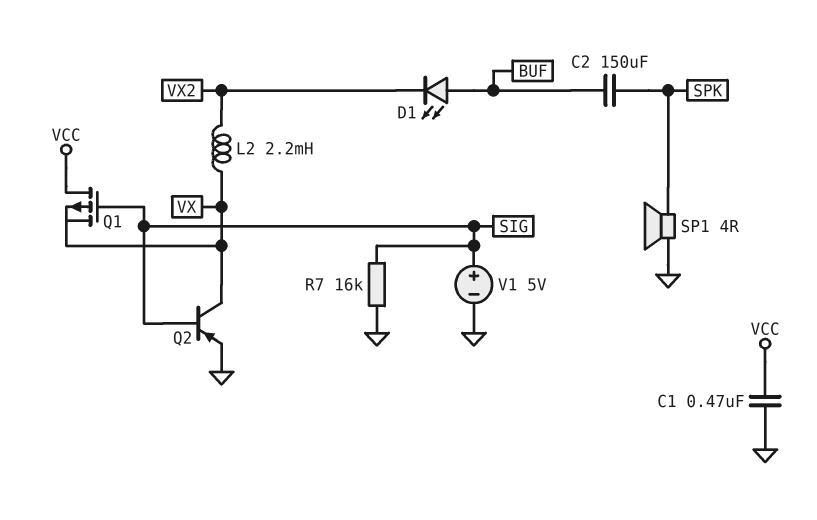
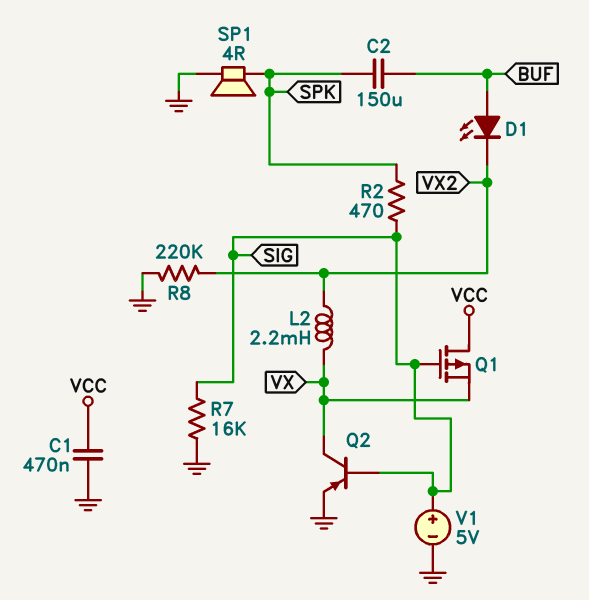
R2: none -> 470 (SIG, SPK)
R8: none -> 220k (GND, VX2)

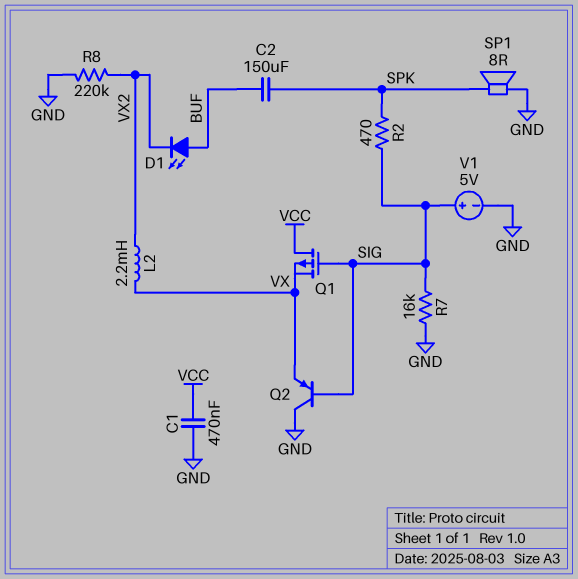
Q2: PNP (B SIG, C VX, E GND) -> PNP (B SIG, C GND, E VX)
SP1: speaker 4R (GND, SPK) -> speaker 8R (GND, SPK)

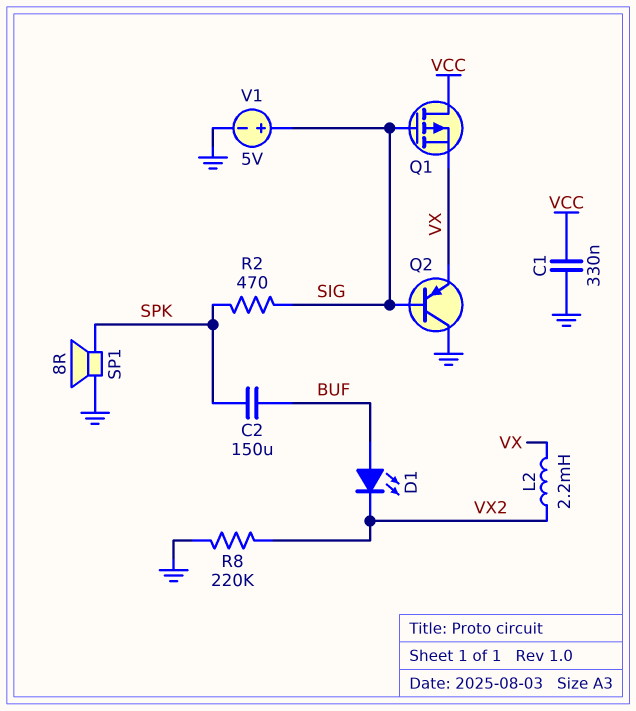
C1: 470nF (GND, VCC) -> 330nF (GND, VCC)
R7: 16k (GND, SIG) -> none

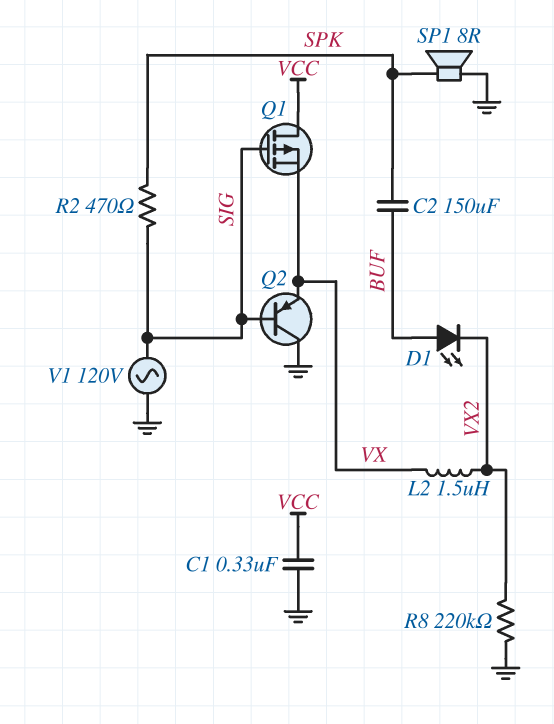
L2: 2.2mH (VX, VX2) -> 1.5uH (VX, VX2)
V1: 5V (plus SIG, minus GND) -> AC 120V (GND, SIG)

